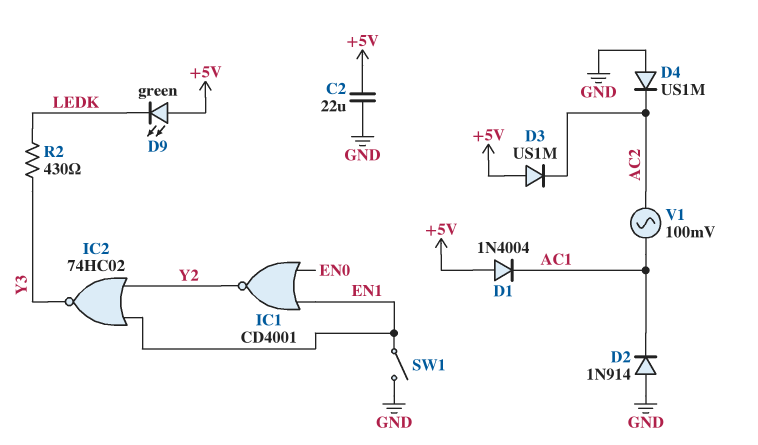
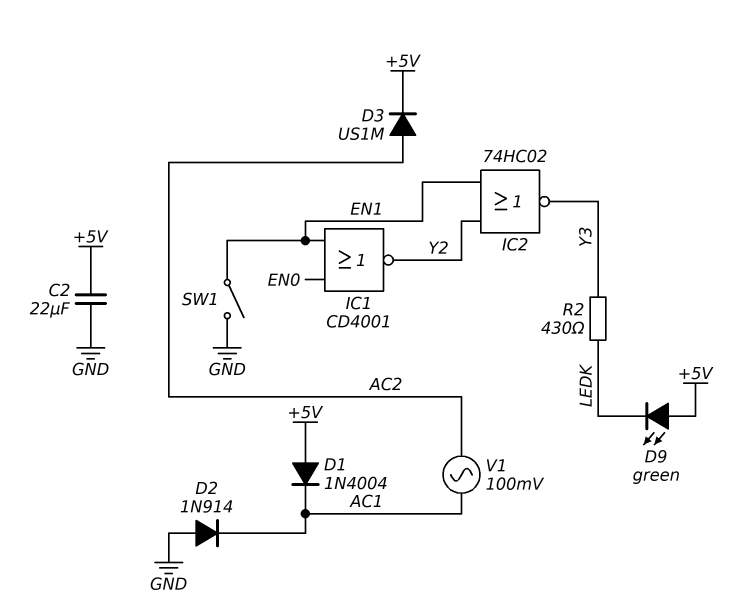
D3: diode US1M (A +5V, K AC2) -> diode US1M (A AC2, K +5V)
D4: diode US1M (A GND, K AC2) -> none

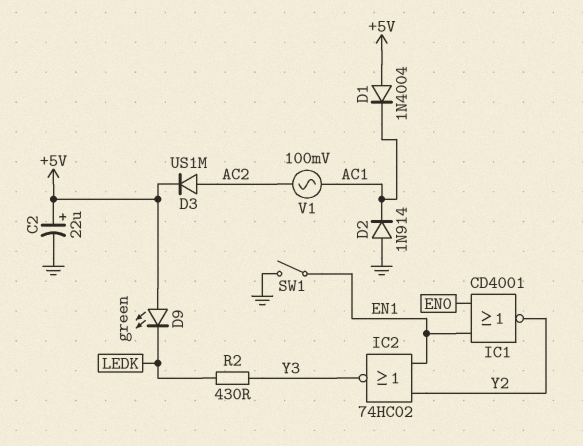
C2: 22uF (+5V, GND) -> 22uF (plus +5V, minus GND)

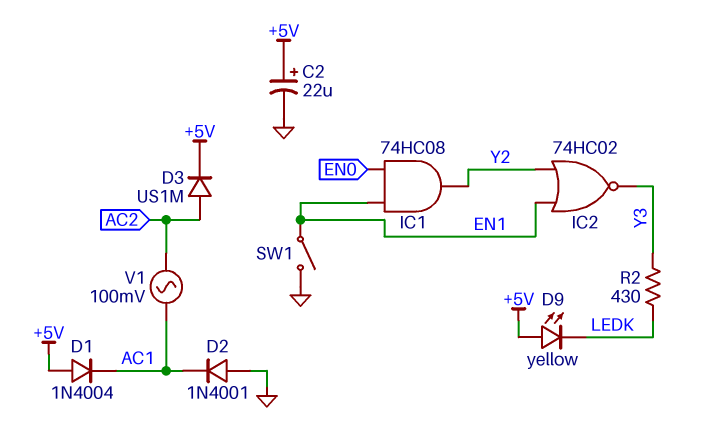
D2: diode 1N914 (A GND, K AC1) -> diode 1N4001 (A GND, K AC1)
D9: LED green (A +5V, K LEDK) -> LED yellow (A +5V, K LEDK)
IC1: NOR CD4001 (in EN0, in EN1, out Y2) -> AND 74HC08 (in EN0, in EN1, out Y2)

